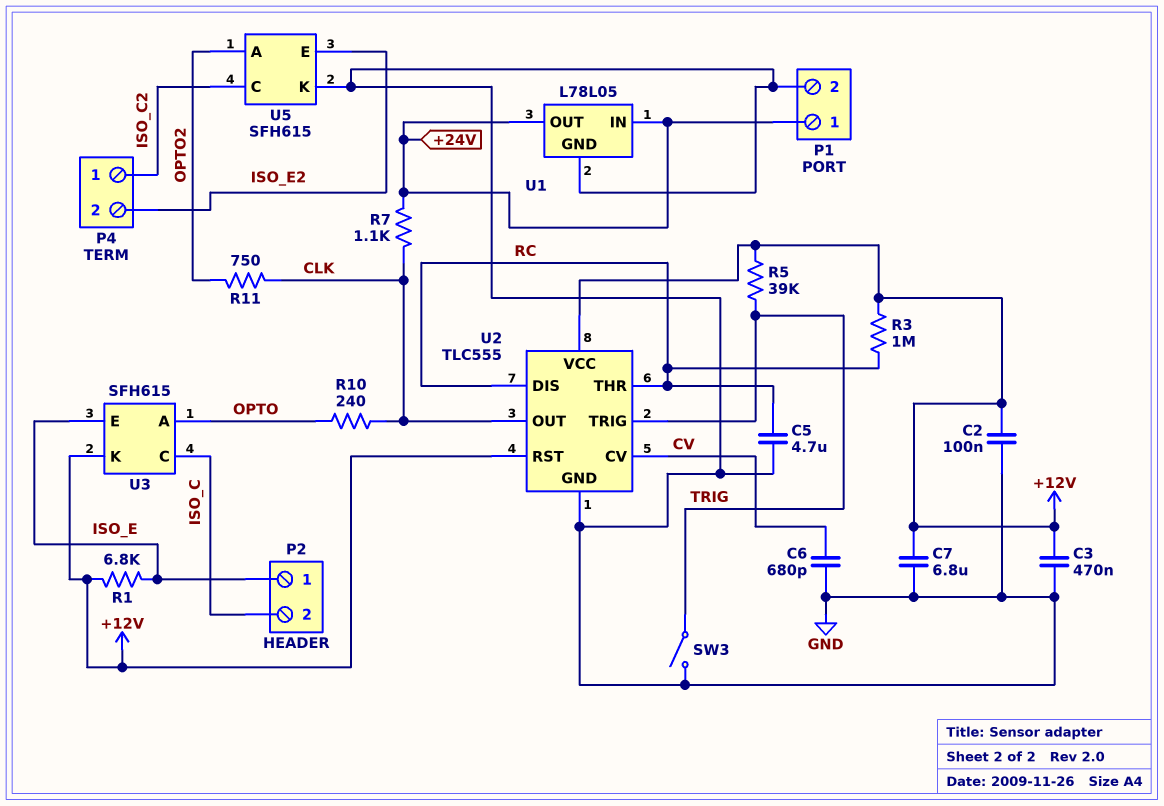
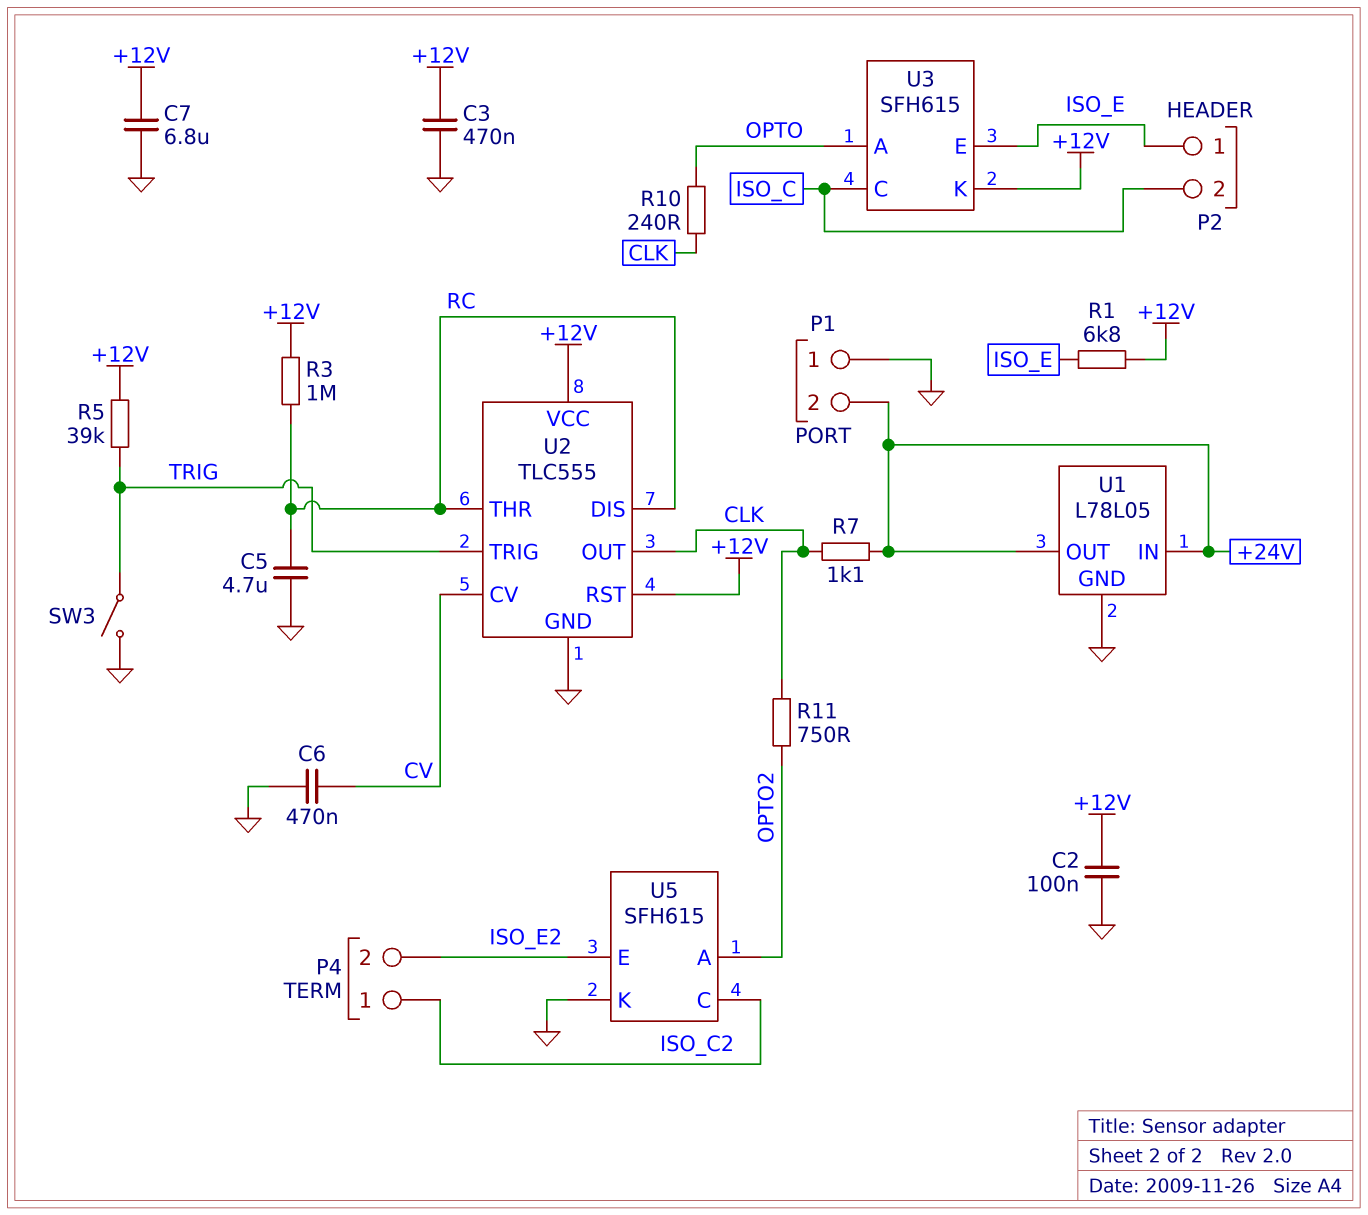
C6: 680pF (CV, GND) -> 470nF (CV, GND)
P1 pin 1: +24V -> GND
P1 pin 2: GND -> +24V

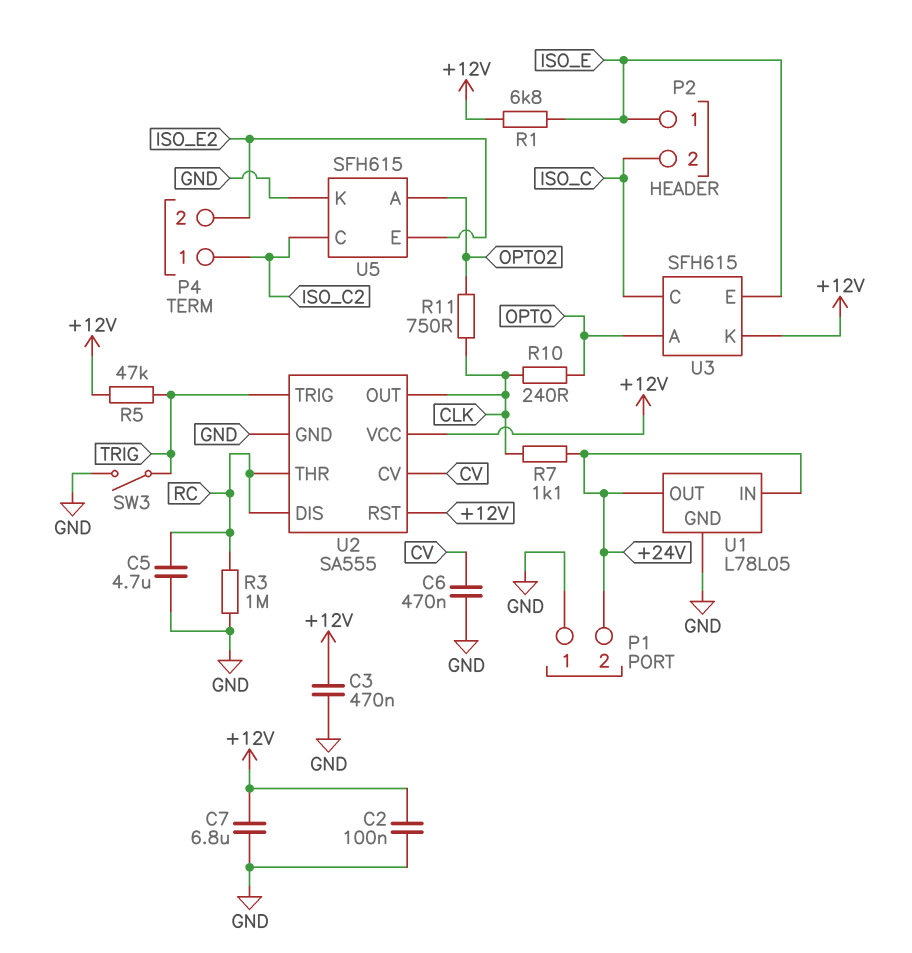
R3: 1M (+12V, RC) -> 1M (GND, RC)
R5: 39k (+12V, TRIG) -> 47k (+12V, TRIG)
U2: TLC555 -> SA555

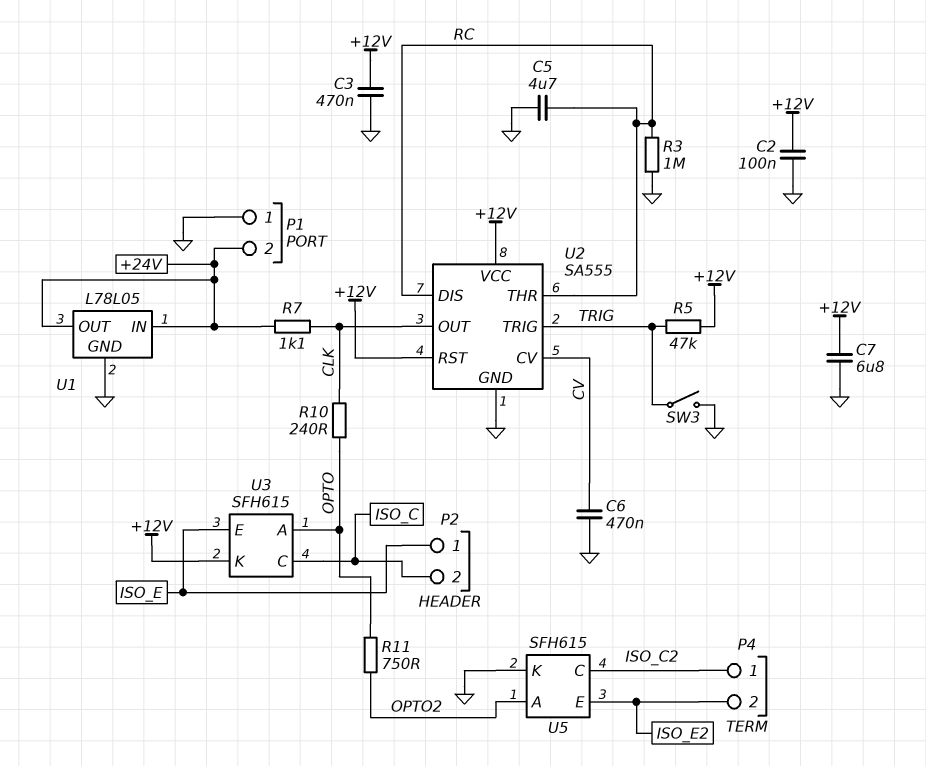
R1: 6.8k (+12V, ISO_E) -> none
R11: 750 (CLK, OPTO2) -> 750 (OPTO, OPTO2)

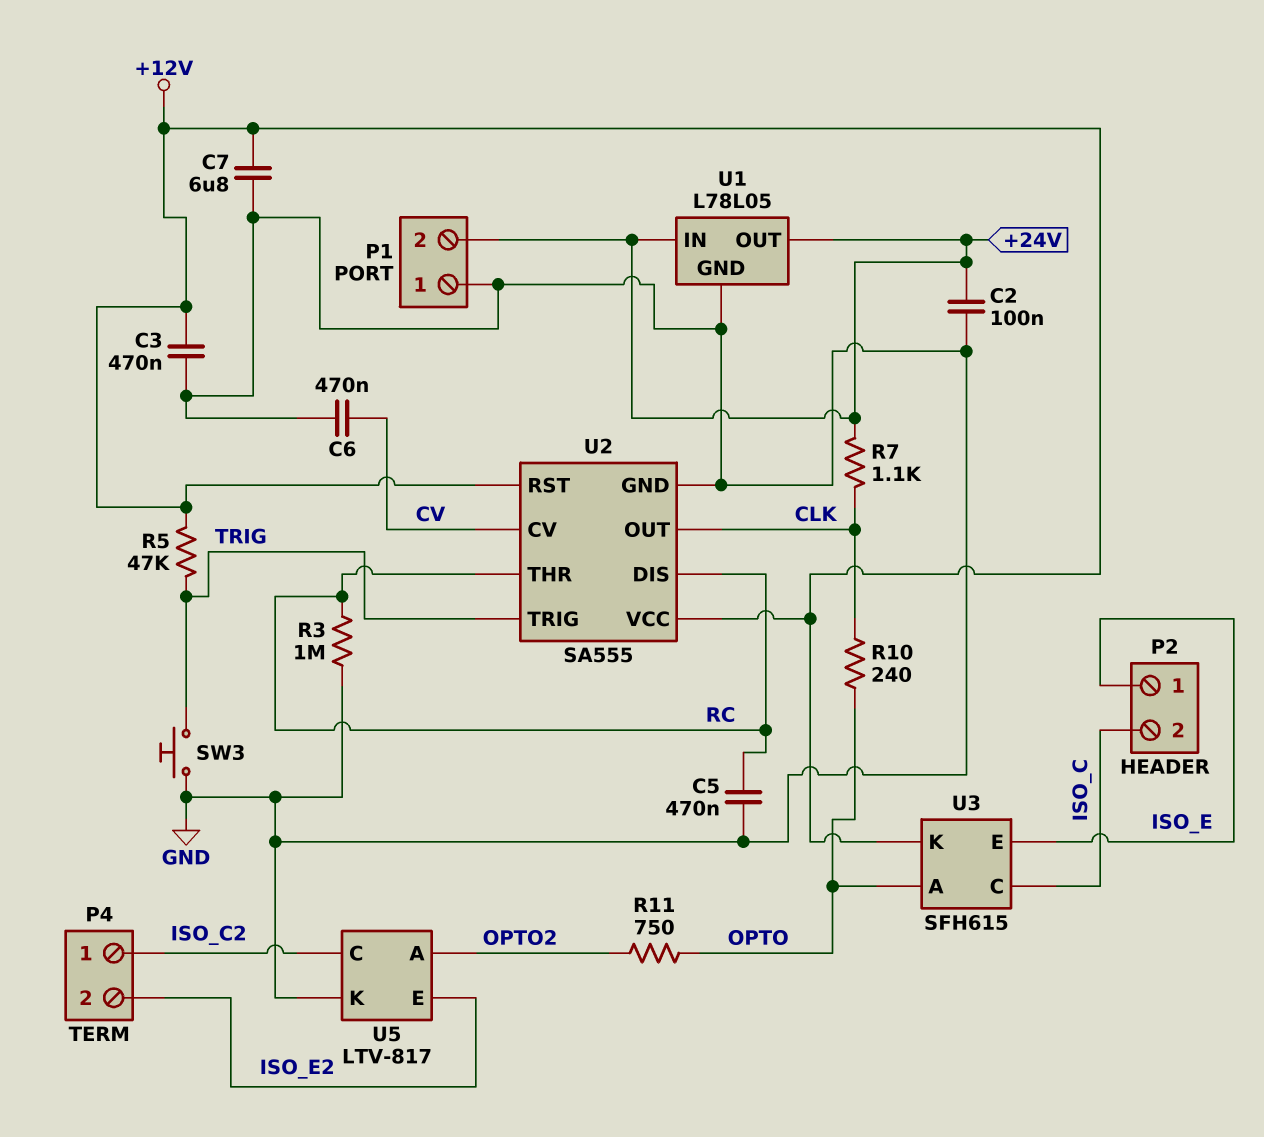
C2: 100nF (+12V, GND) -> 100nF (+24V, GND)
C5: 4.7uF (GND, RC) -> 470nF (GND, RC)
SW3: switch (GND, TRIG) -> button (GND, TRIG)
U5: SFH615 -> LTV-817

